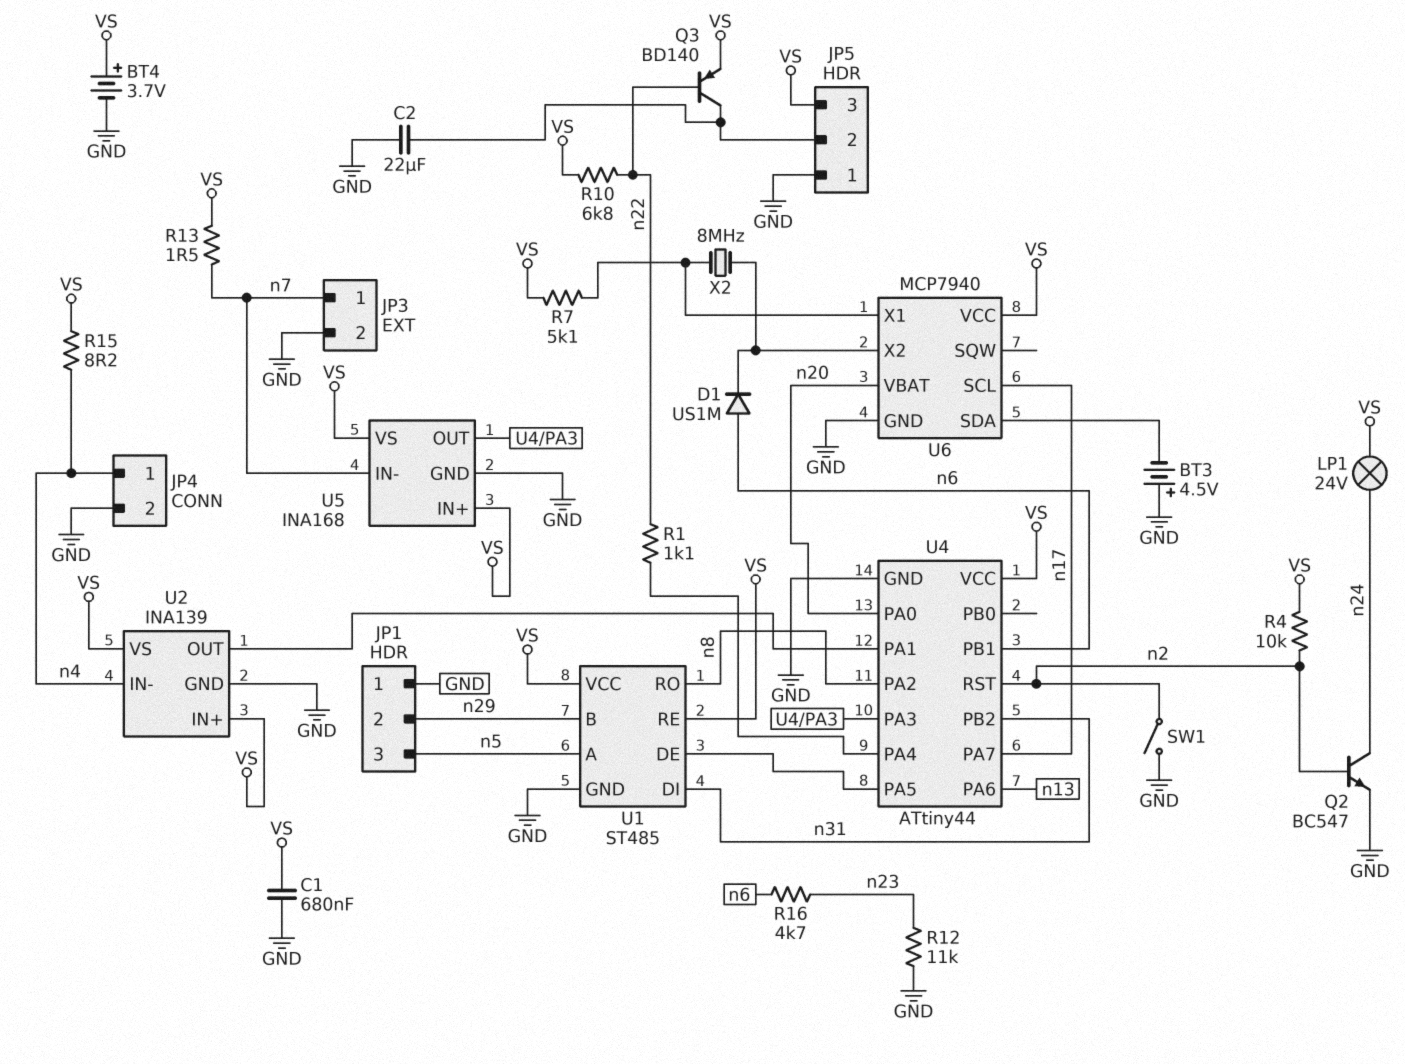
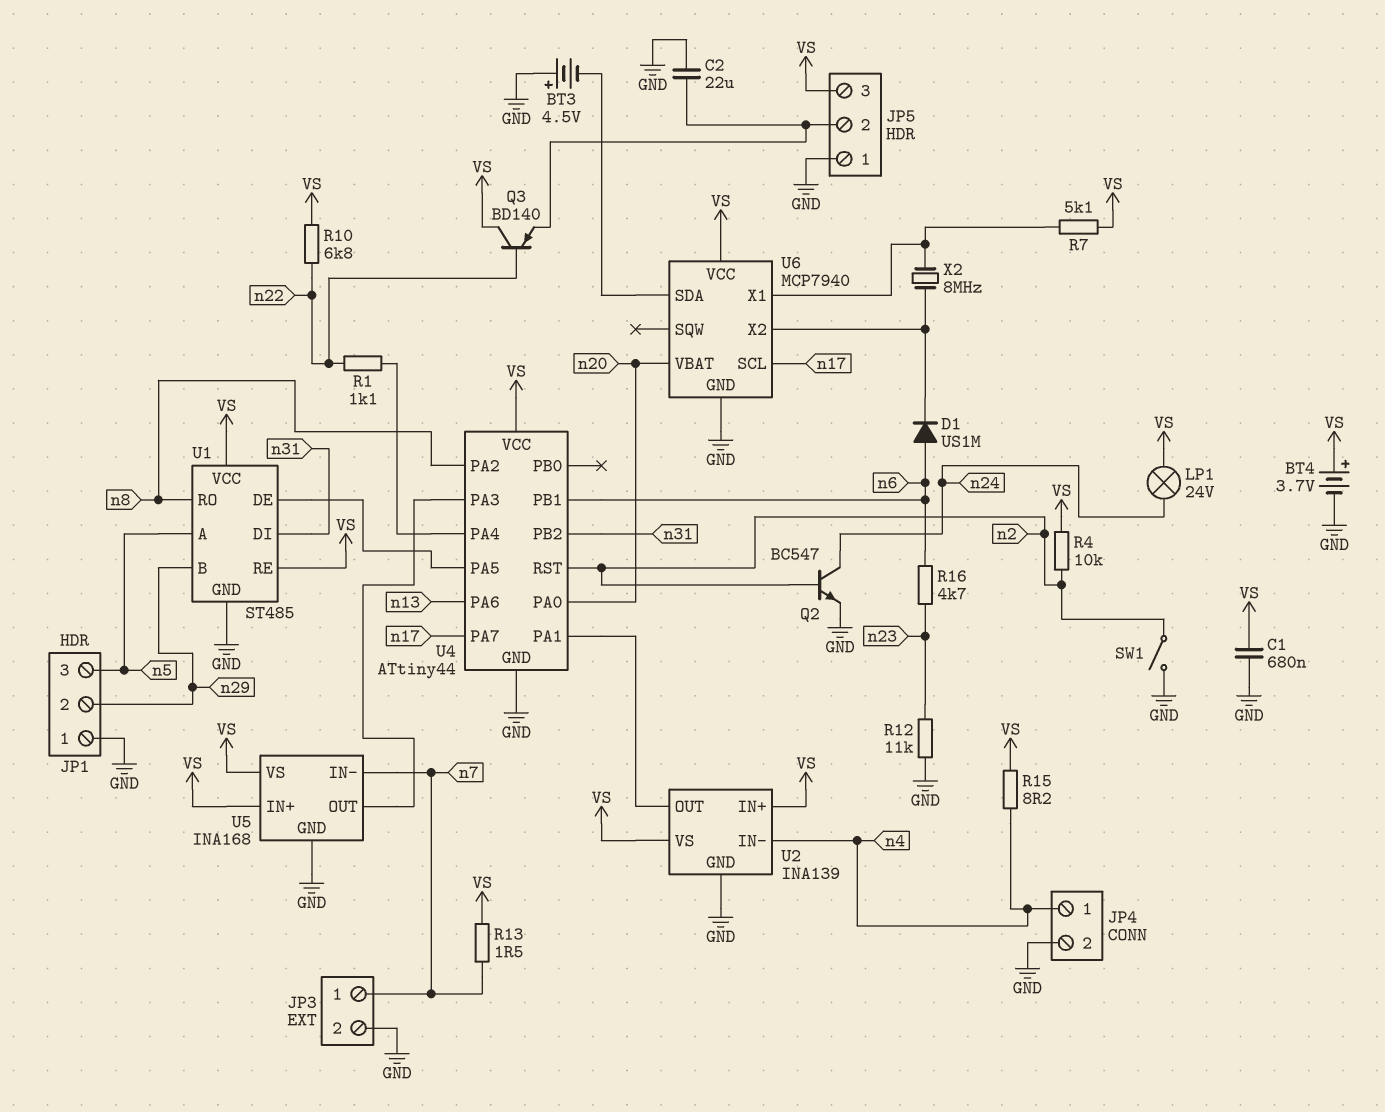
Q3: PNP BD140 (B n22, C JP5/2, E VS) -> PNP BD140 (B n22, C VS, E JP5/2)

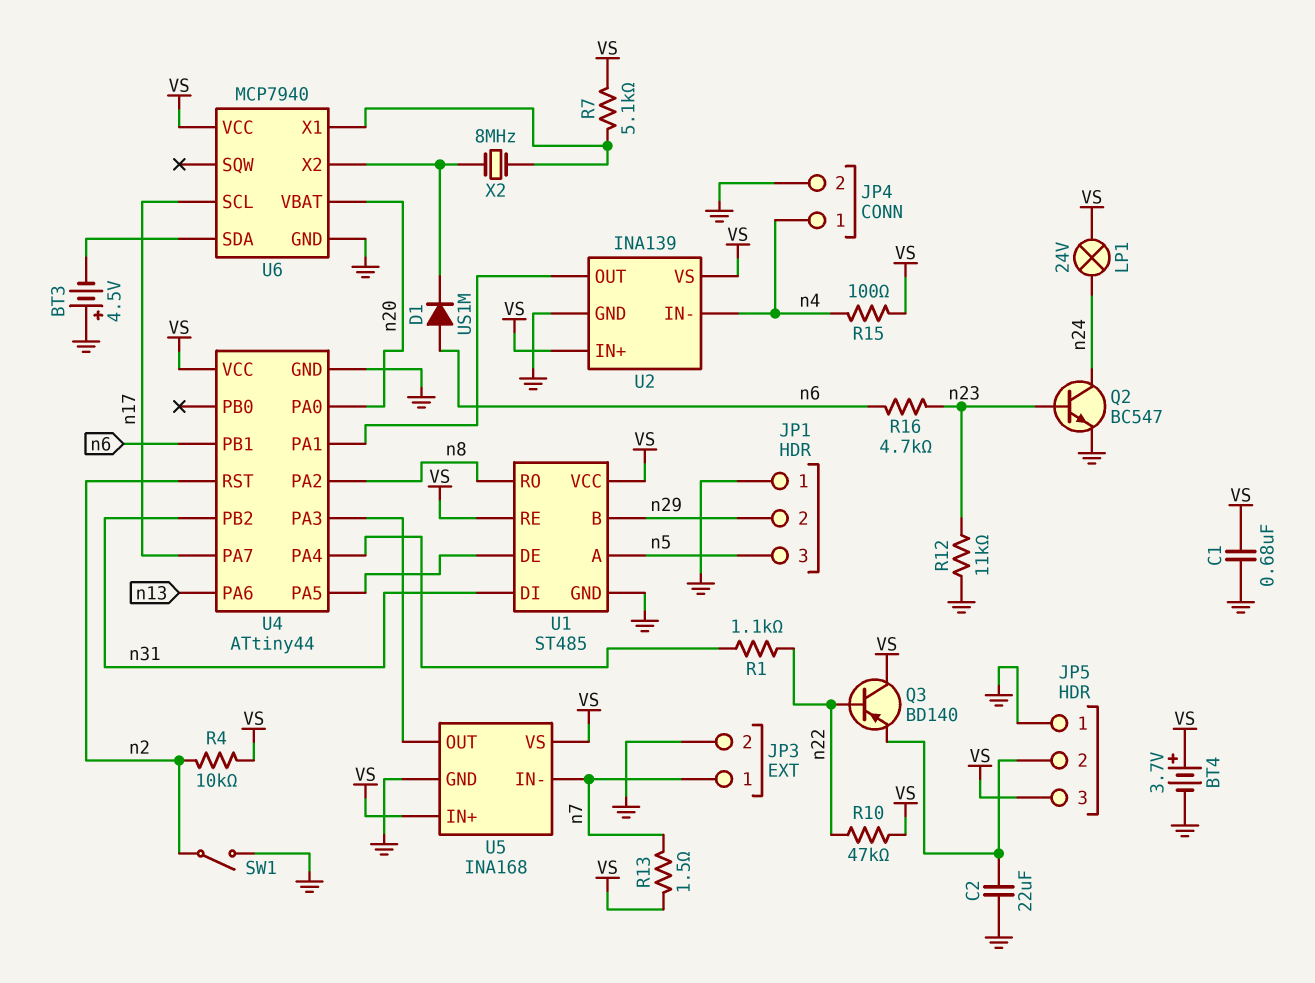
Q2: NPN BC547 (B n2, C n24, E GND) -> NPN BC547 (B n23, C n24, E GND)
R10: 6.8k (VS, n22) -> 47k (VS, n22)
R15: 8.2 (VS, n4) -> 100 (VS, n4)

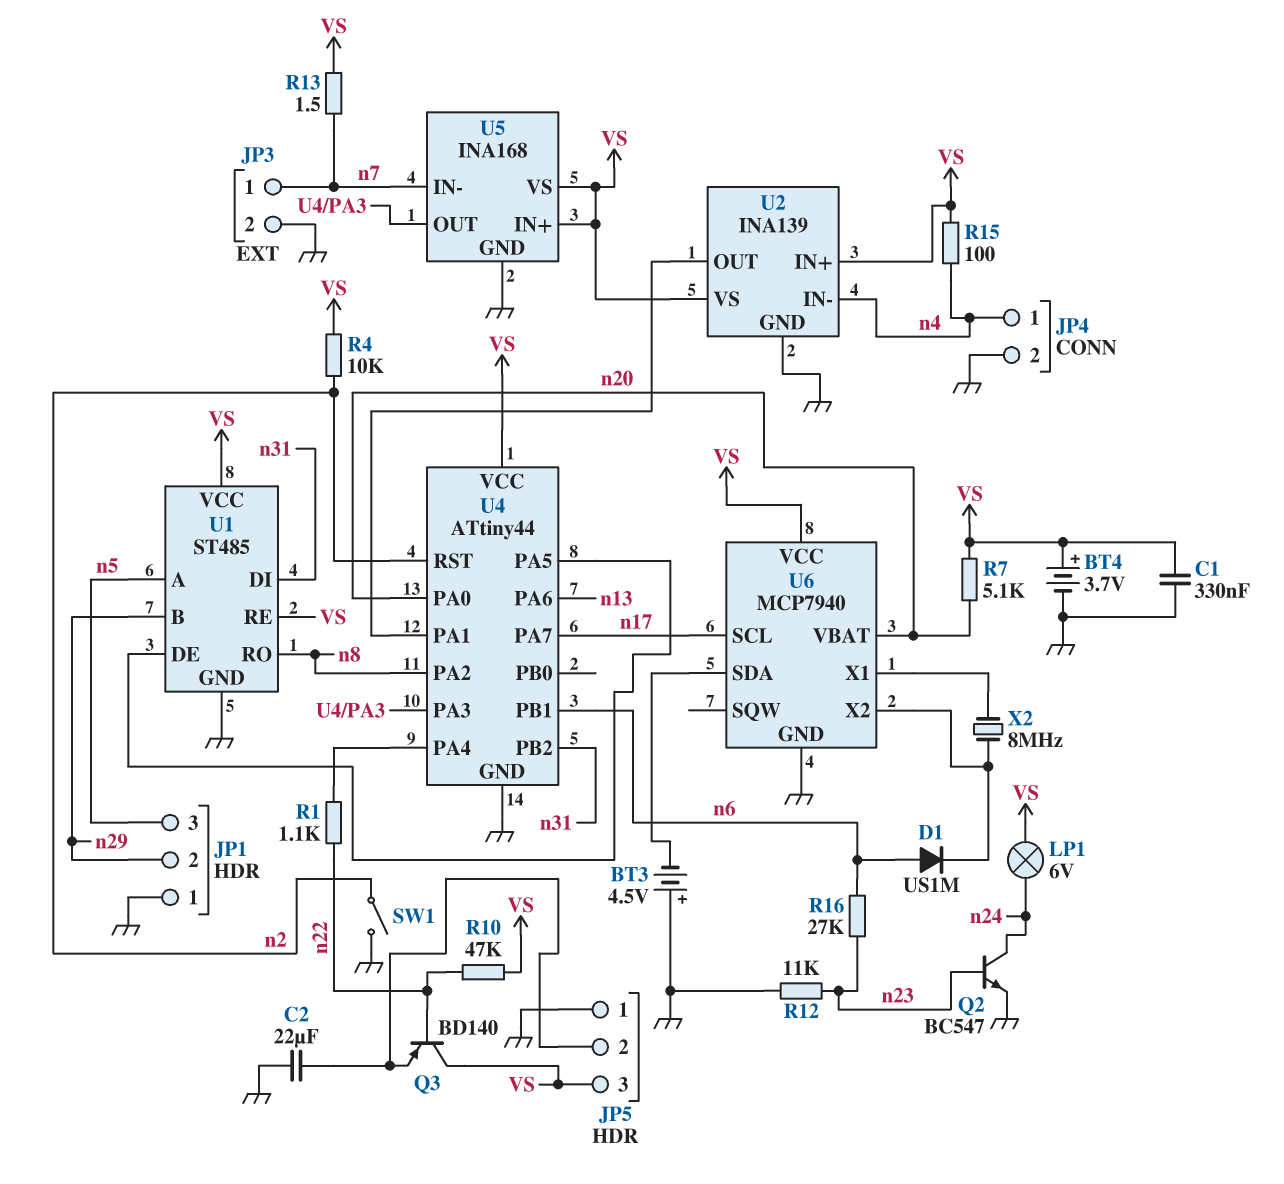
C1: 680nF (GND, VS) -> 330nF (GND, VS)
LP1: lamp 24V (VS, n24) -> lamp 6V (VS, n24)
R7: 5.1k (U6/X1, VS) -> 5.1k (VS, n20)
R16: 4.7k (n6, n23) -> 27k (n6, n23)

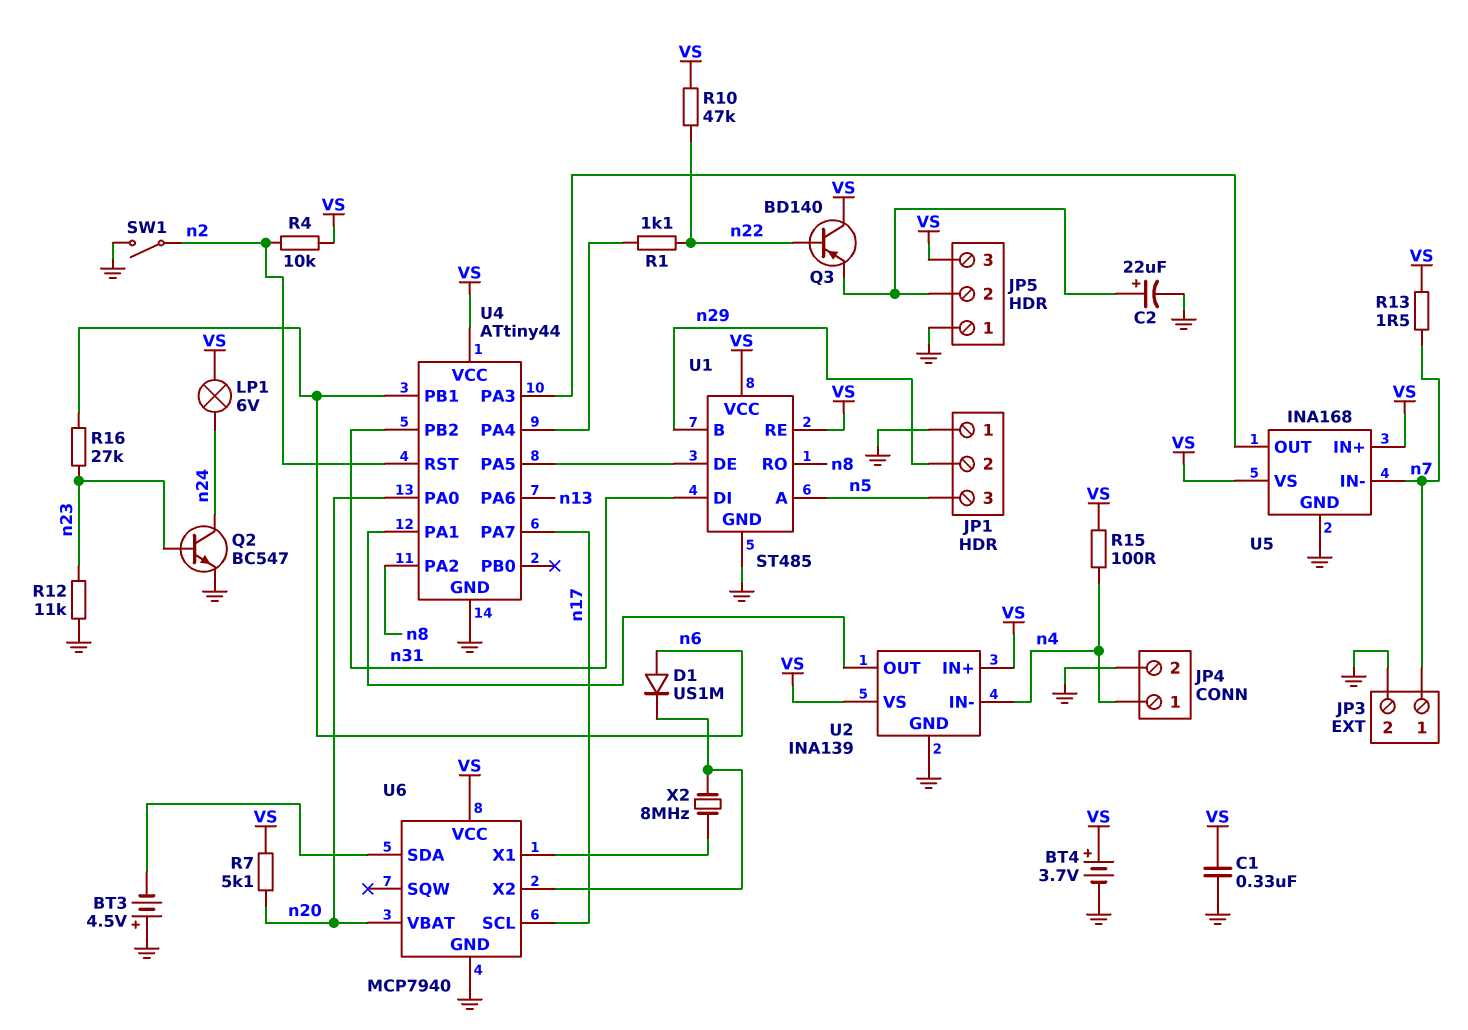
C2: 22uF (GND, JP5/2) -> 22uF (plus JP5/2, minus GND)

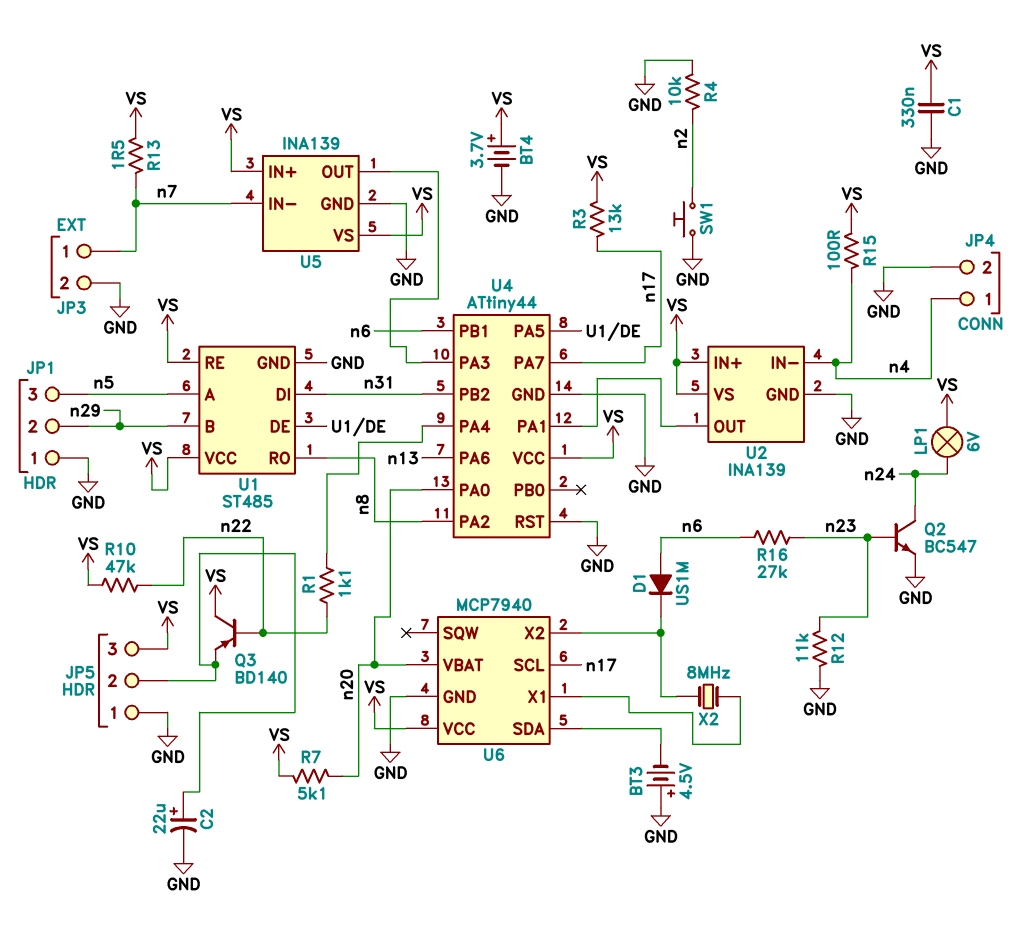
R3: none -> 13k (VS, n17)
R4: 10k (VS, n2) -> 10k (GND, n2)
SW1: switch (GND, n2) -> button (GND, n2)
U4 pin RST: n2 -> GND
U5: INA168 -> INA139

